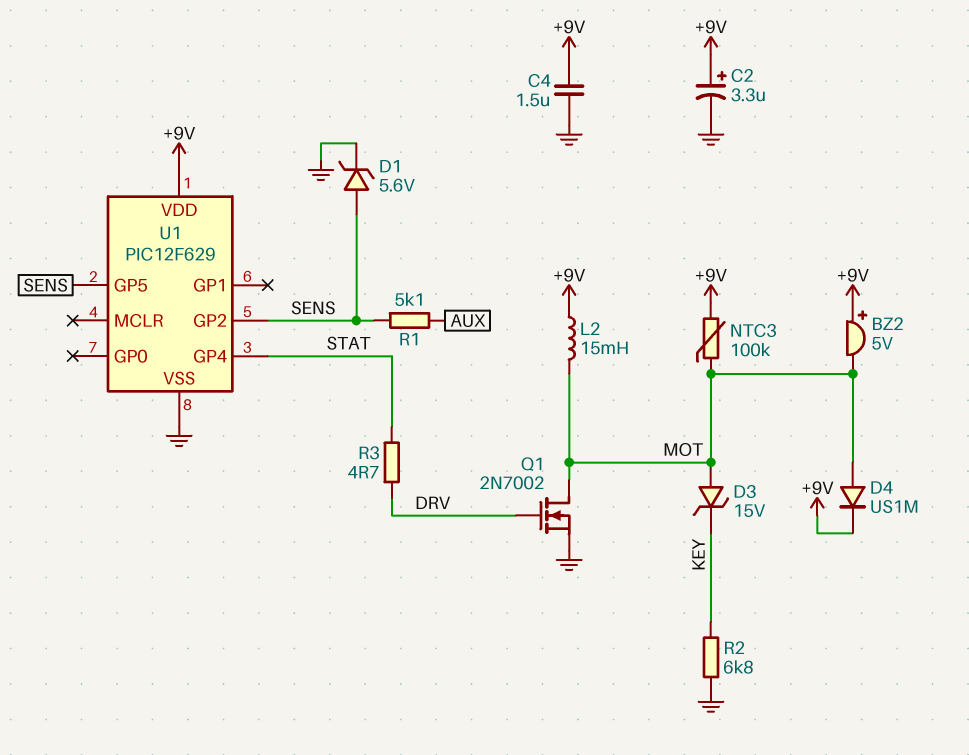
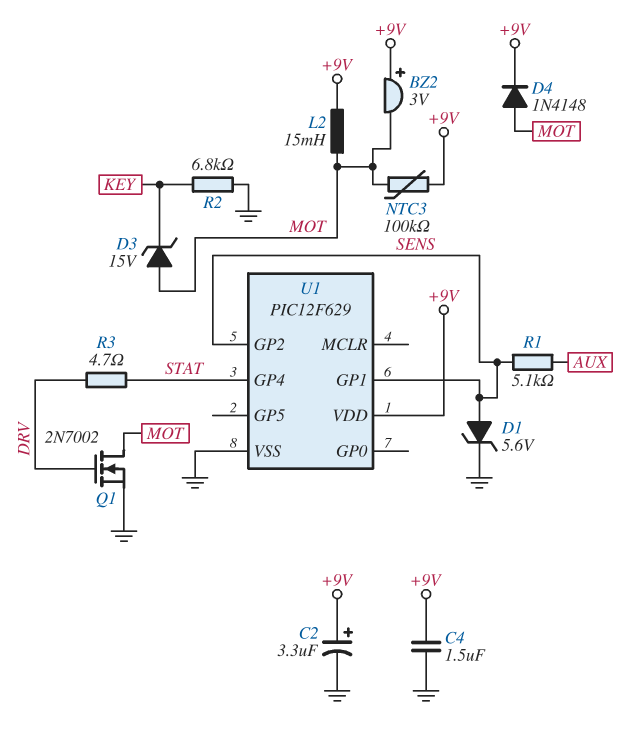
BZ2: buzzer 5V (plus +9V, minus MOT) -> buzzer 3V (plus +9V, minus MOT)
D4: diode US1M (A MOT, K +9V) -> diode 1N4148 (A MOT, K +9V)
U1 pin GP1: none -> SENS
U1 pin GP5: SENS -> none

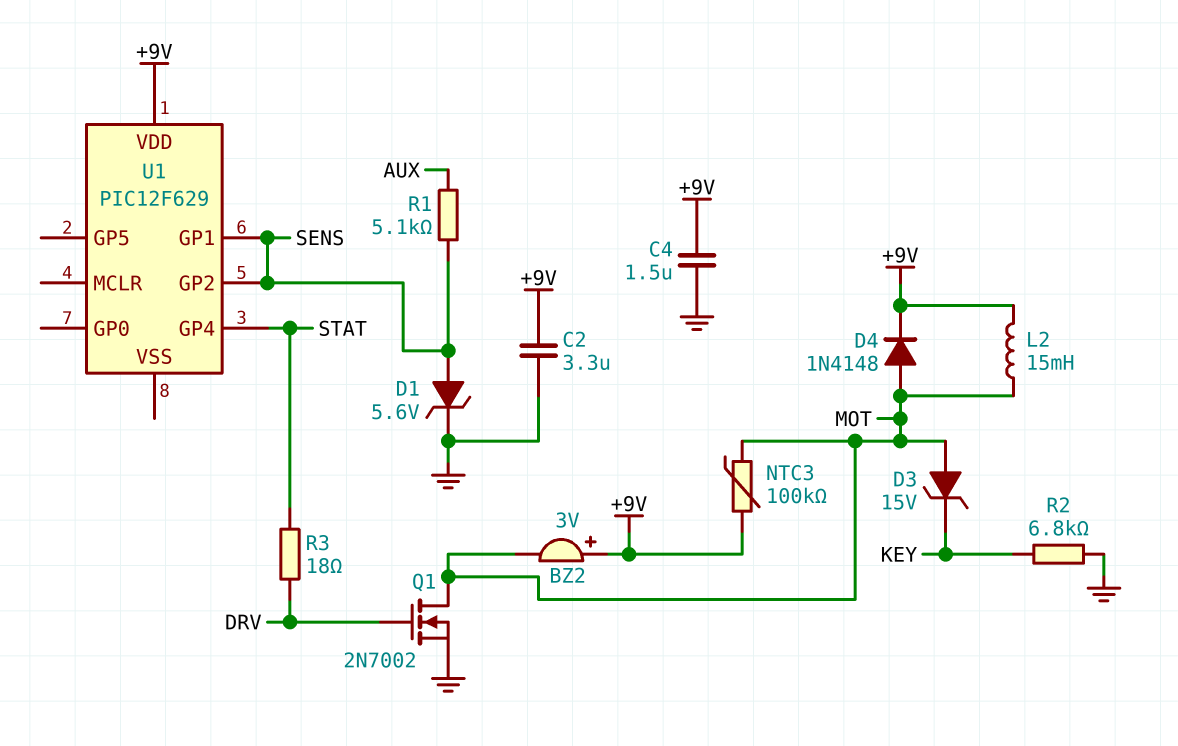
C2: 3.3uF (plus +9V, minus GND) -> 3.3uF (+9V, GND)
R3: 4.7 (DRV, STAT) -> 18 (DRV, STAT)
U1 pin VSS: GND -> none

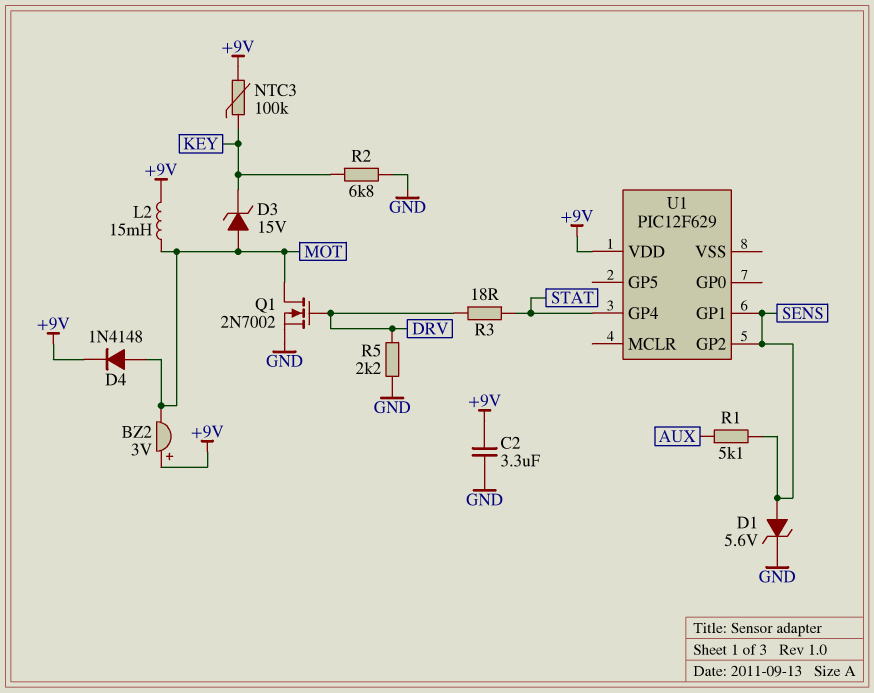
C4: 1.5uF (+9V, GND) -> none
NTC3: 100k (+9V, MOT) -> 100k (+9V, KEY)
R5: none -> 2.2k (DRV, GND)

